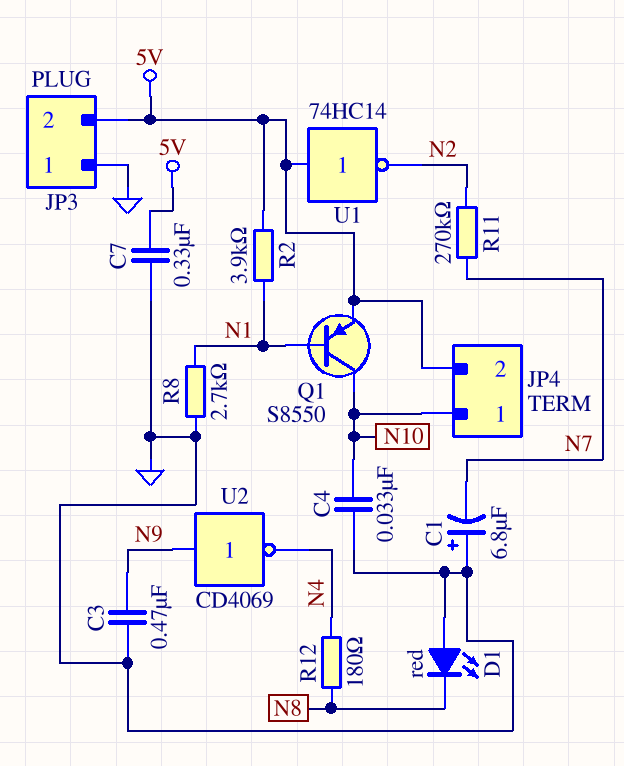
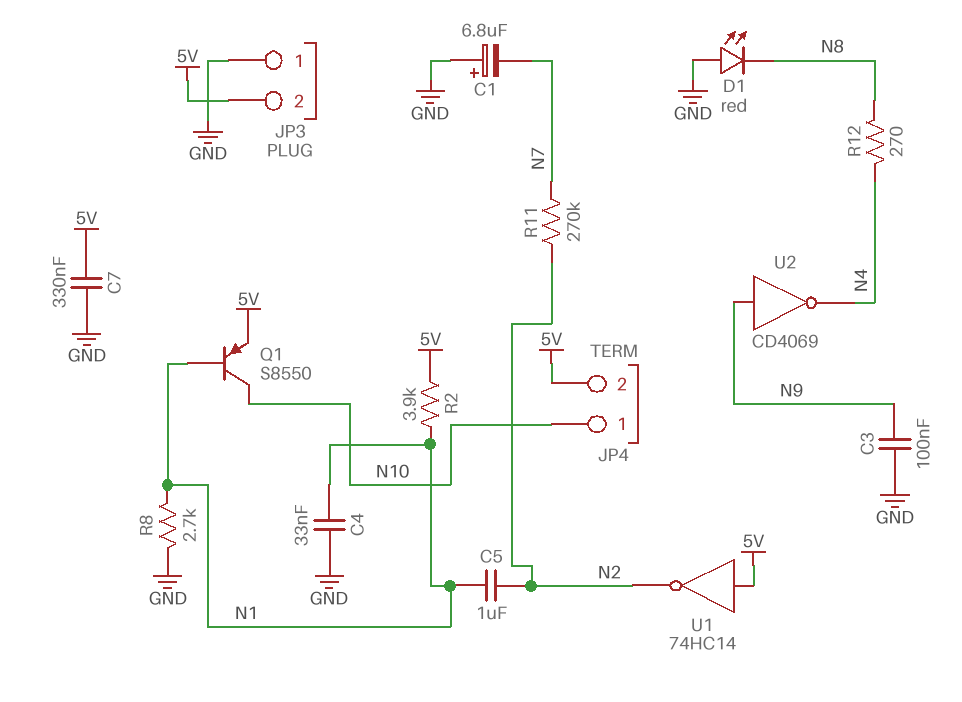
C3: 470nF (GND, N9) -> 100nF (GND, N9)
C4: 33nF (GND, N10) -> 33nF (GND, N1)
C5: none -> 1uF (N1, N2)
R12: 180 (N4, N8) -> 270 (N4, N8)

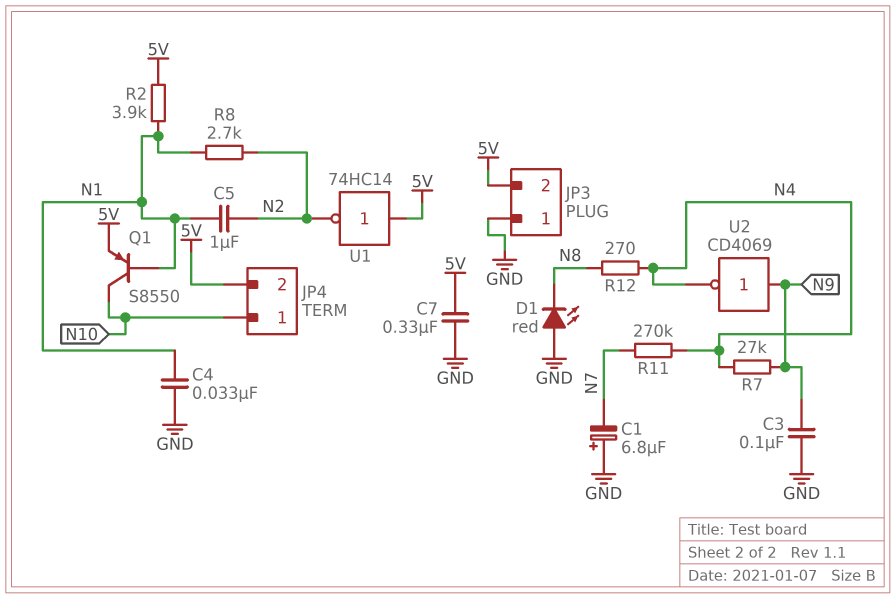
R7: none -> 27k (N4, N9)
R8: 2.7k (GND, N1) -> 2.7k (N1, N2)
R11: 270k (N2, N7) -> 270k (N4, N7)

